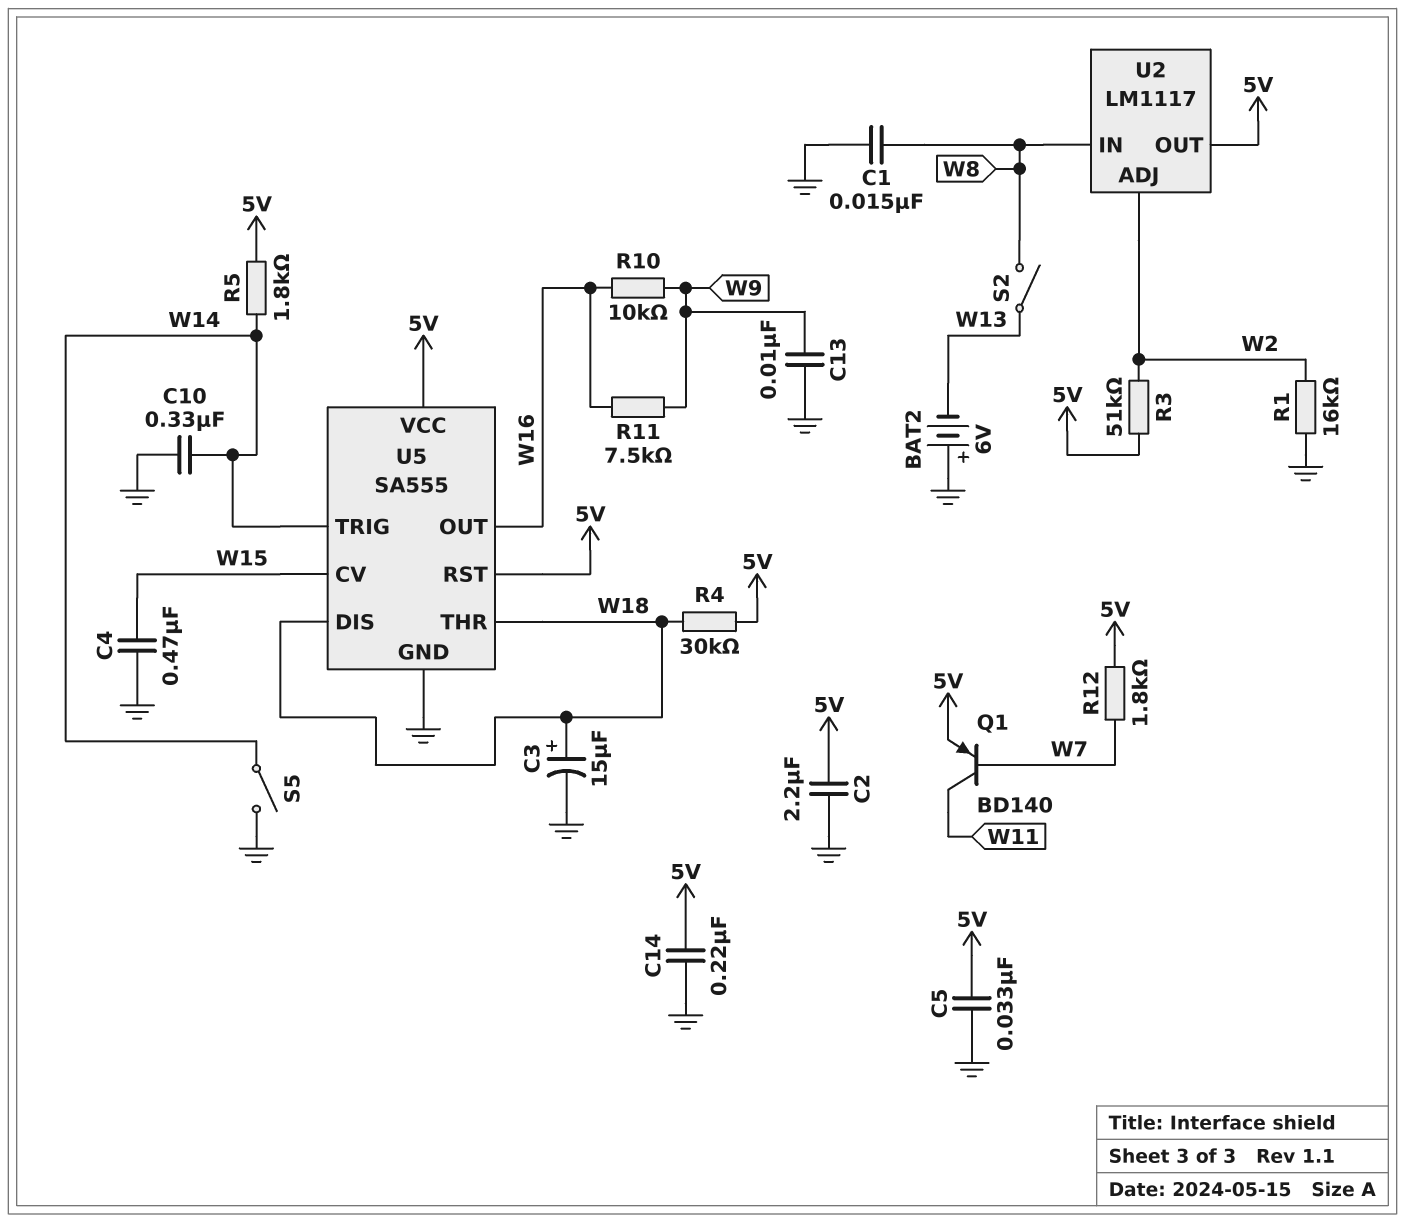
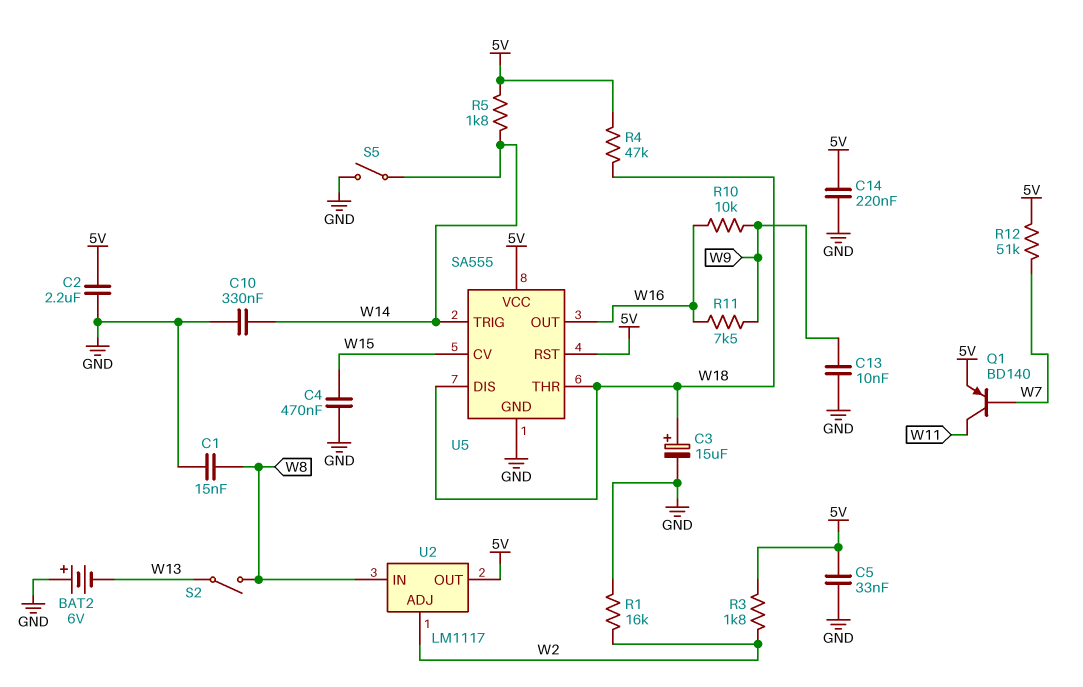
R3: 51k (5V, W2) -> 1.8k (5V, W2)
R4: 30k (5V, W18) -> 47k (5V, W18)
R12: 1.8k (5V, W7) -> 51k (5V, W7)

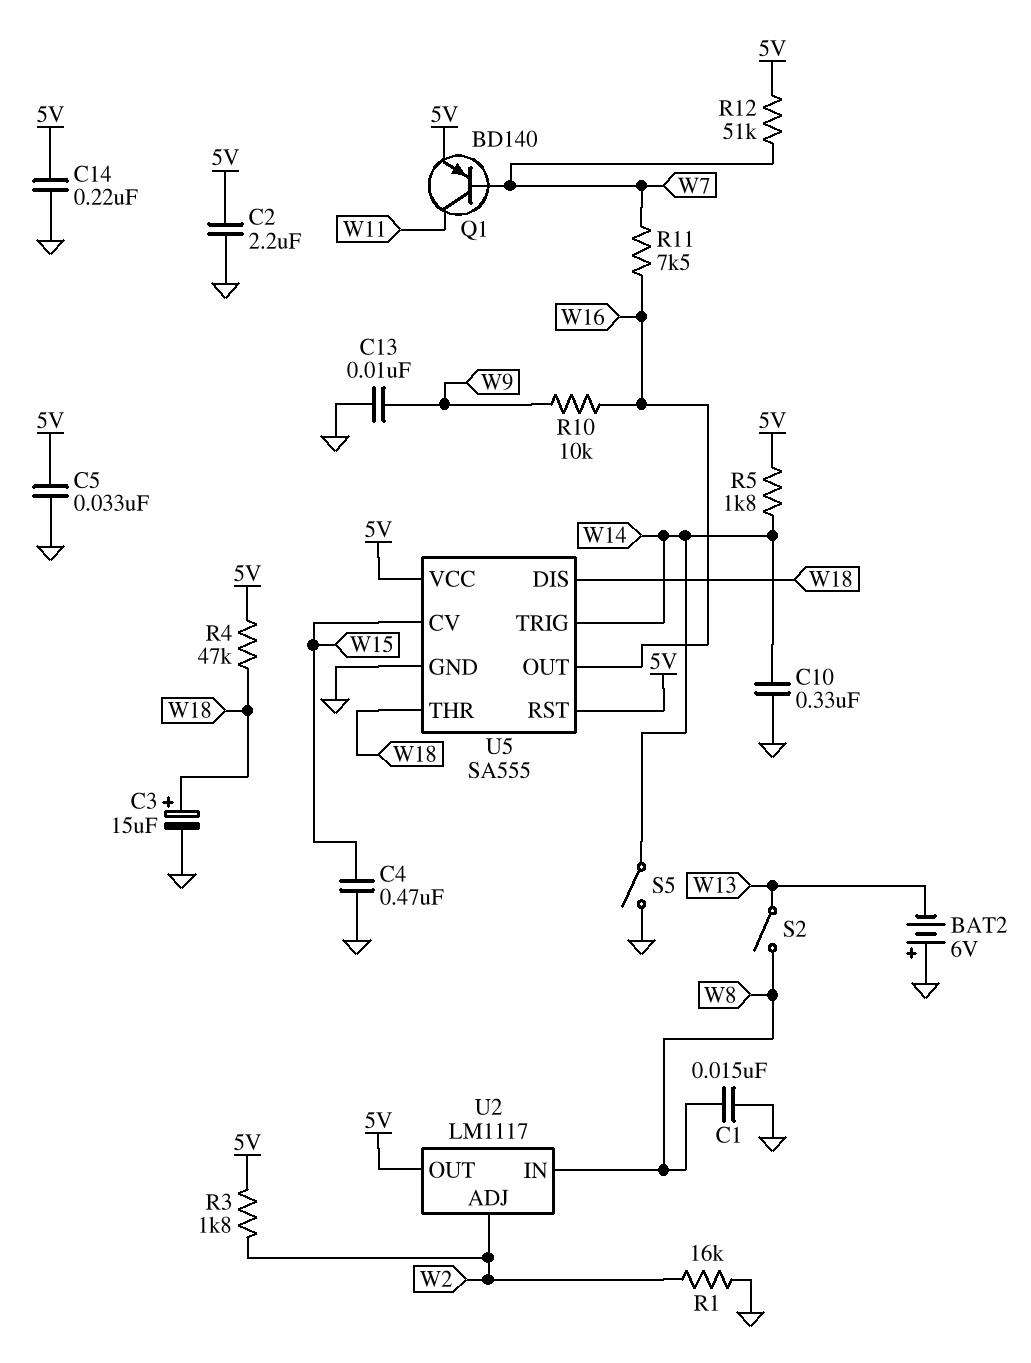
R11: 7.5k (W9, W16) -> 7.5k (W7, W16)

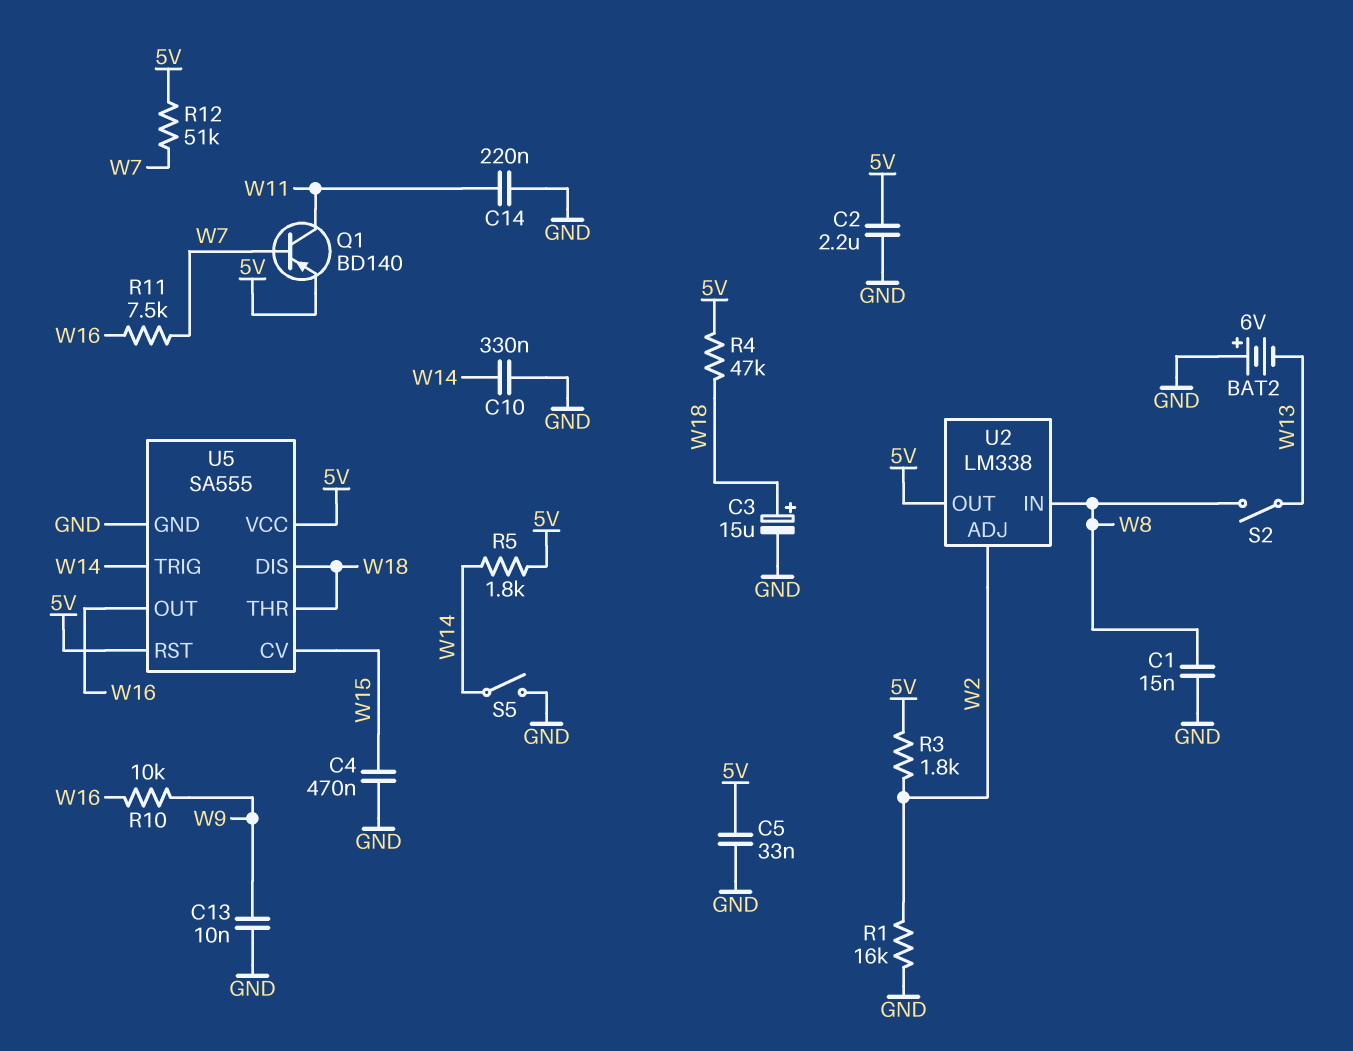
C14: 220nF (5V, GND) -> 220nF (GND, W11)
U2: LM1117 -> LM338

